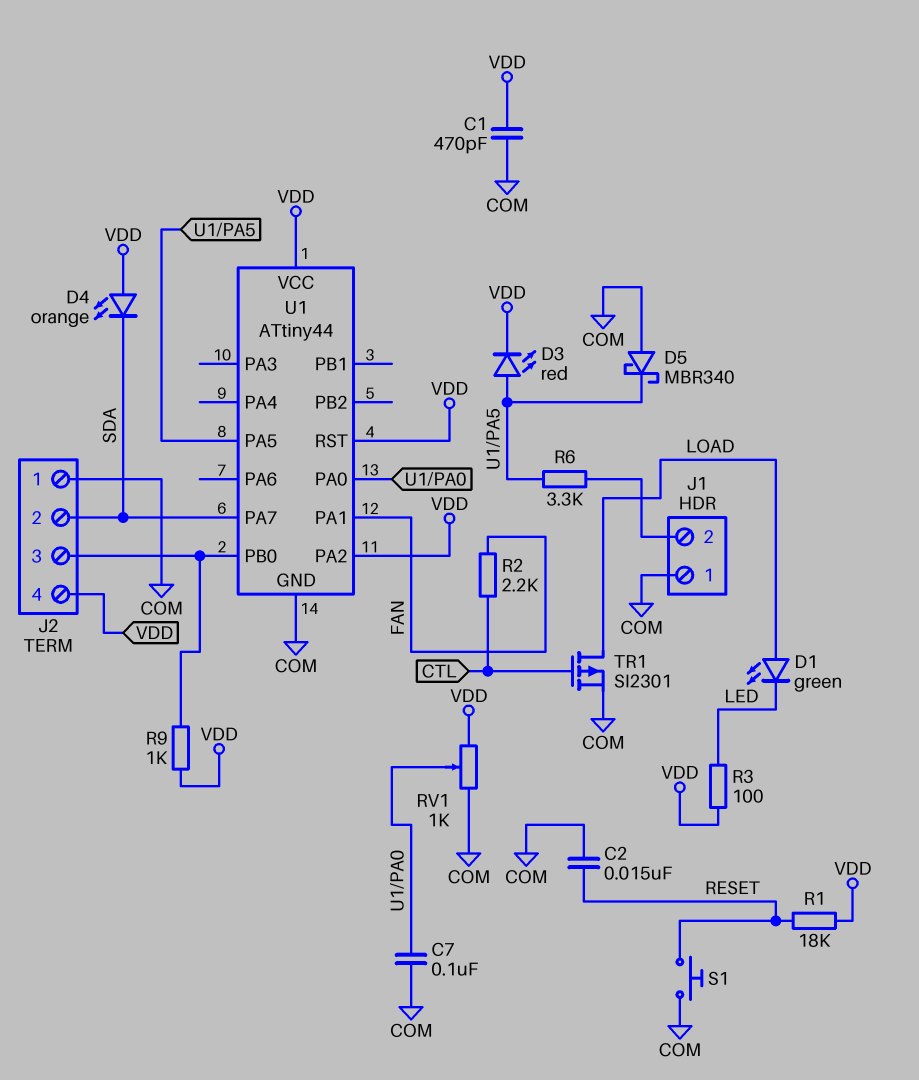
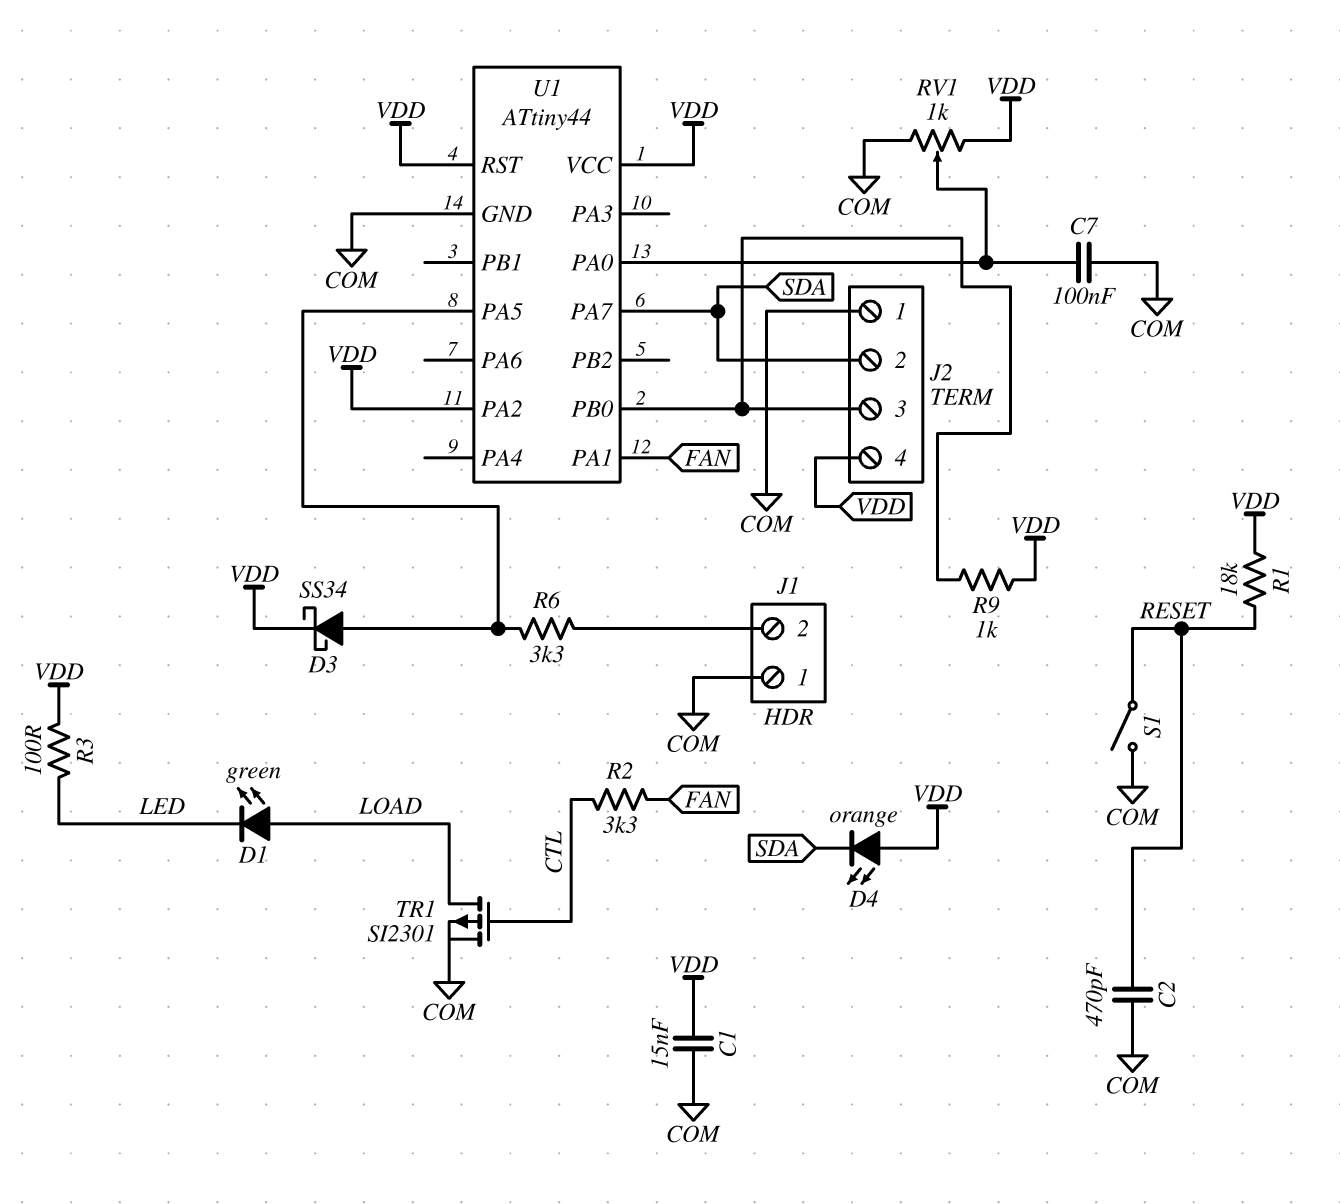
C1: 470pF (COM, VDD) -> 15nF (COM, VDD)
C2: 15nF (COM, RESET) -> 470pF (COM, RESET)
D3: LED red (A U1/PA5, K VDD) -> schottky SS34 (A U1/PA5, K VDD)
D5: schottky MBR340 (A COM, K U1/PA5) -> none
R2: 2.2k (CTL, FAN) -> 3.3k (CTL, FAN)
S1: button (COM, RESET) -> switch (COM, RESET)

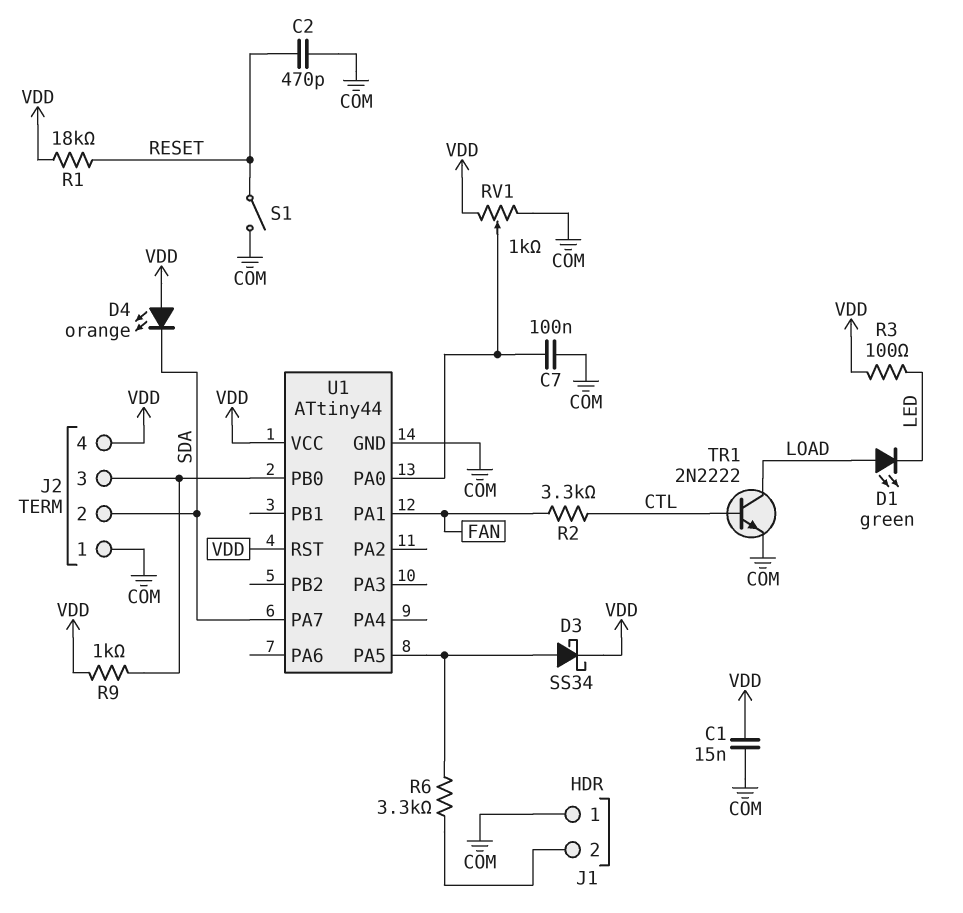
TR1: PMOS SI2301 (G CTL, D LOAD, S COM) -> NPN 2N2222 (B CTL, C LOAD, E COM)
U1 pin PA2: VDD -> none

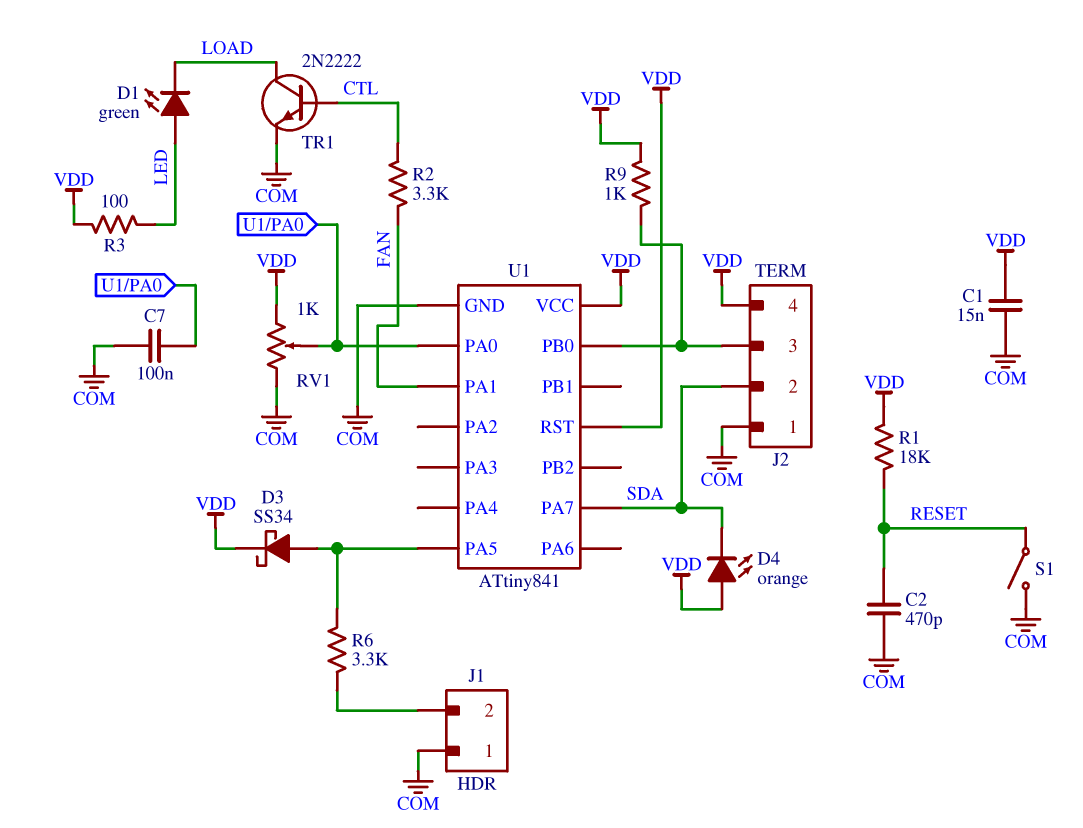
D1: LED green (A LOAD, K LED) -> LED green (A LED, K LOAD)
U1: ATtiny44 -> ATtiny841

